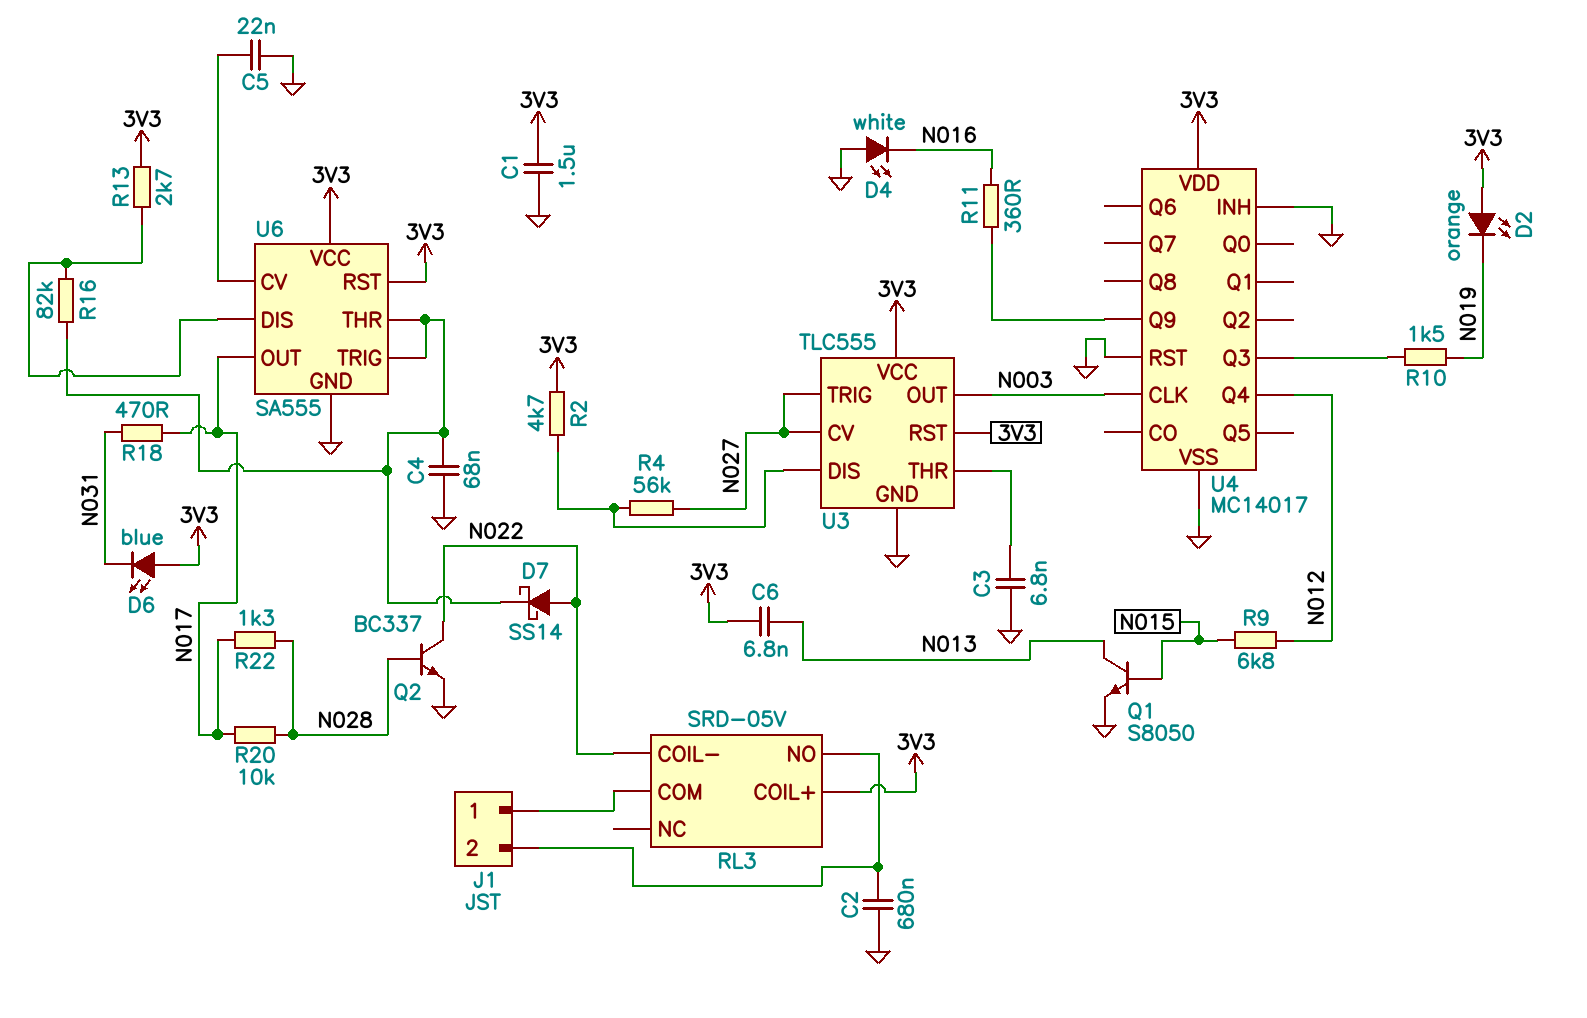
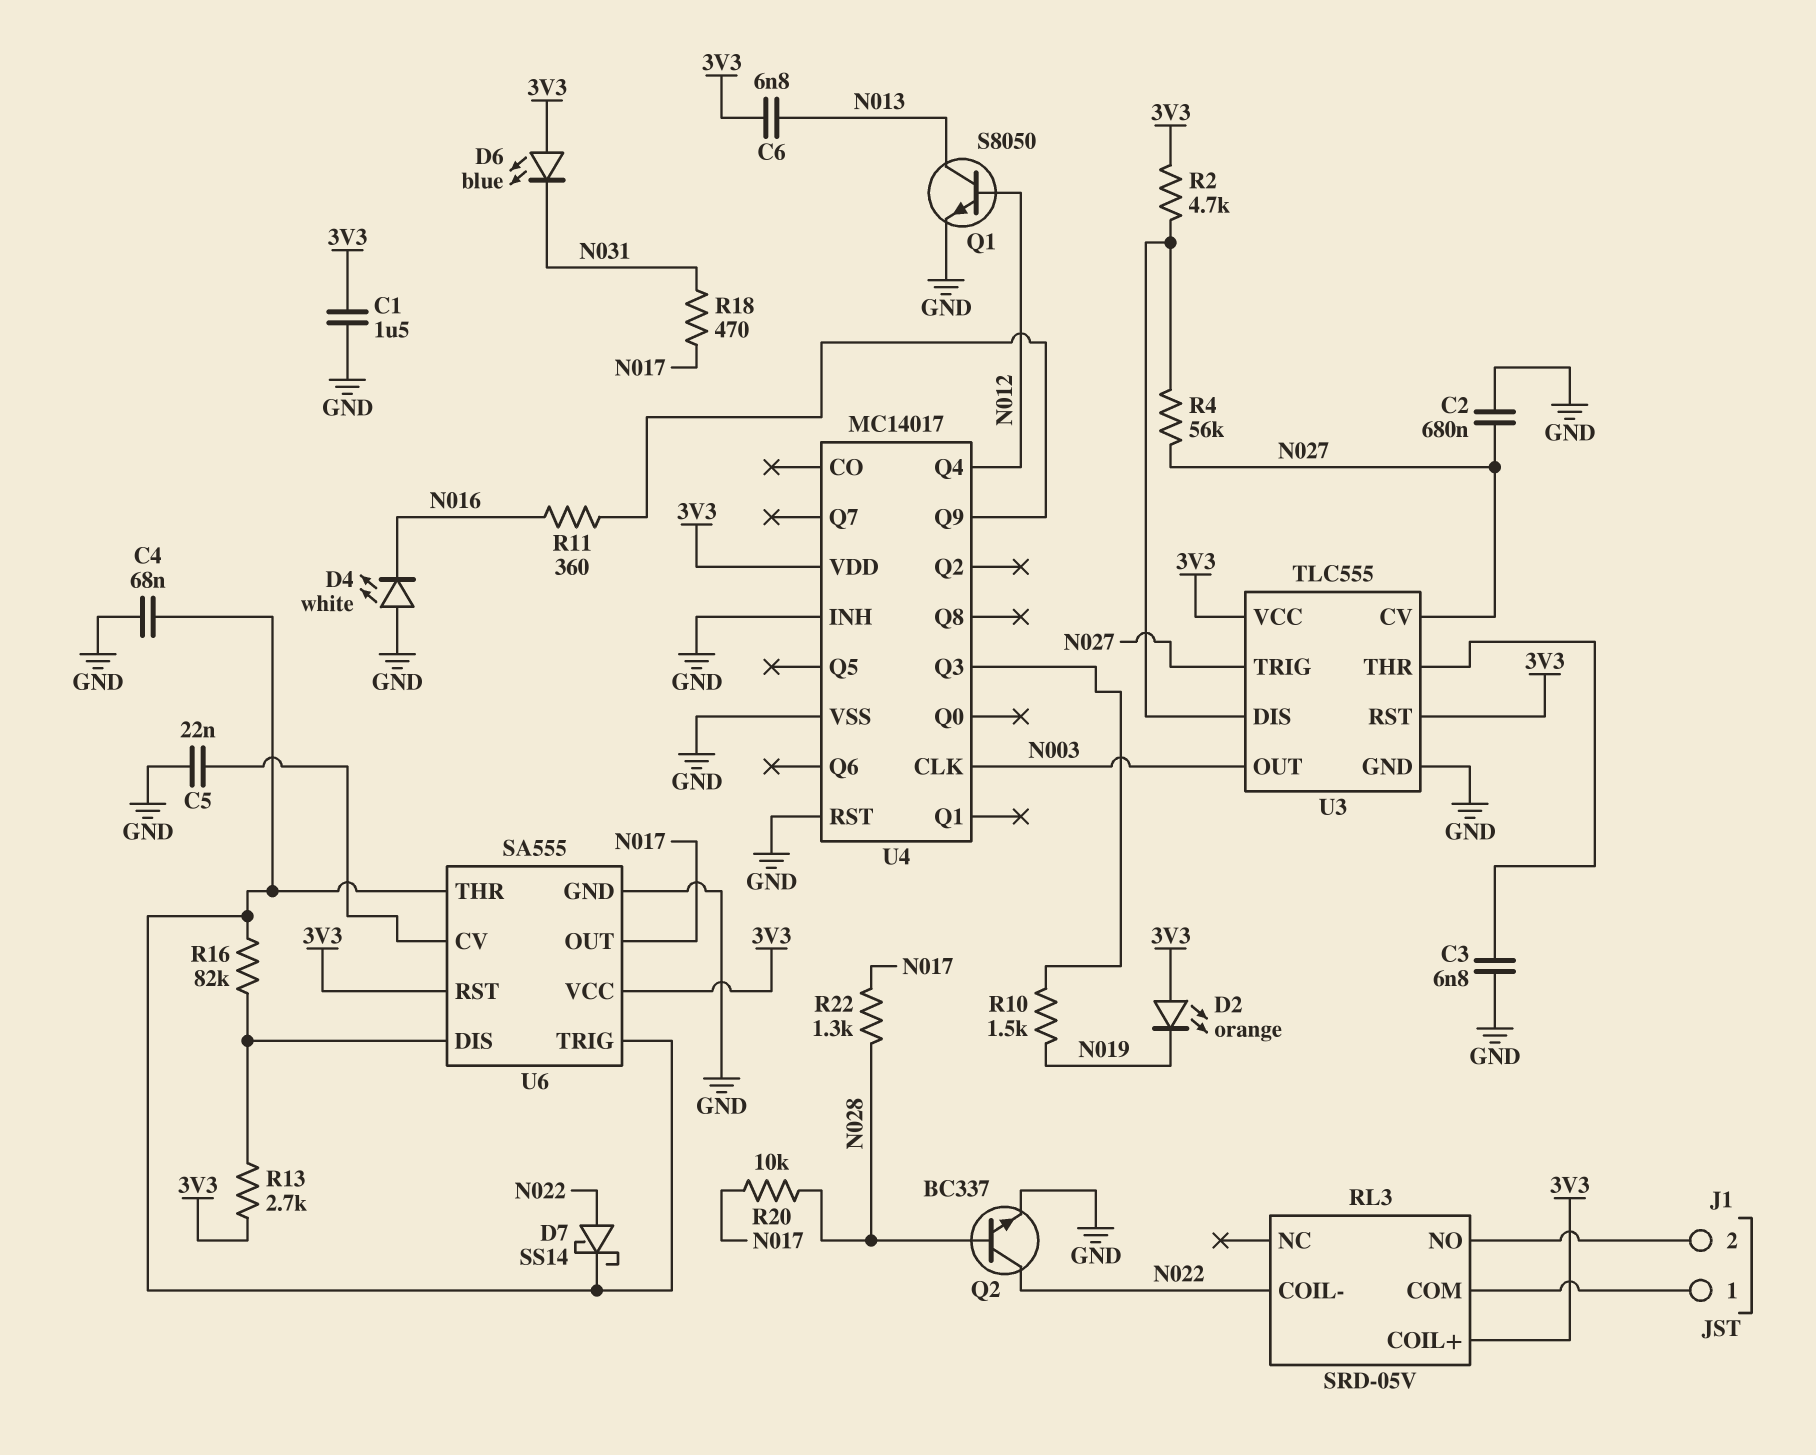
C2: 680nF (GND, J1/2) -> 680nF (GND, N027)
Q1: NPN S8050 (B N015, C N013, E GND) -> NPN S8050 (B N012, C N013, E GND)
R9: 6.8k (N012, N015) -> none

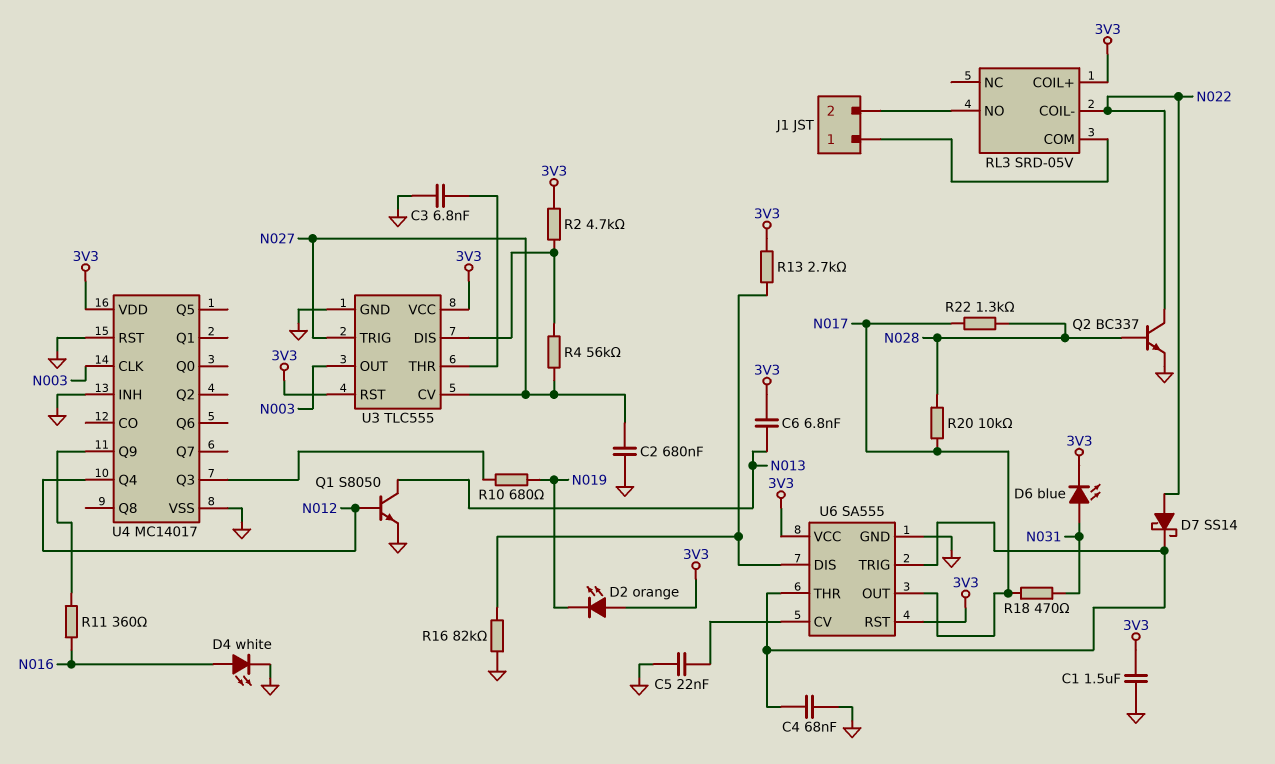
D4: LED white (A GND, K N016) -> LED white (A N016, K GND)
D6: LED blue (A 3V3, K N031) -> LED blue (A N031, K 3V3)
R10: 1.5k (N019, U4/Q3) -> 680 (N019, U4/Q3)
R16: 82k (U6/DIS, U6/THR) -> 82k (GND, U6/DIS)

